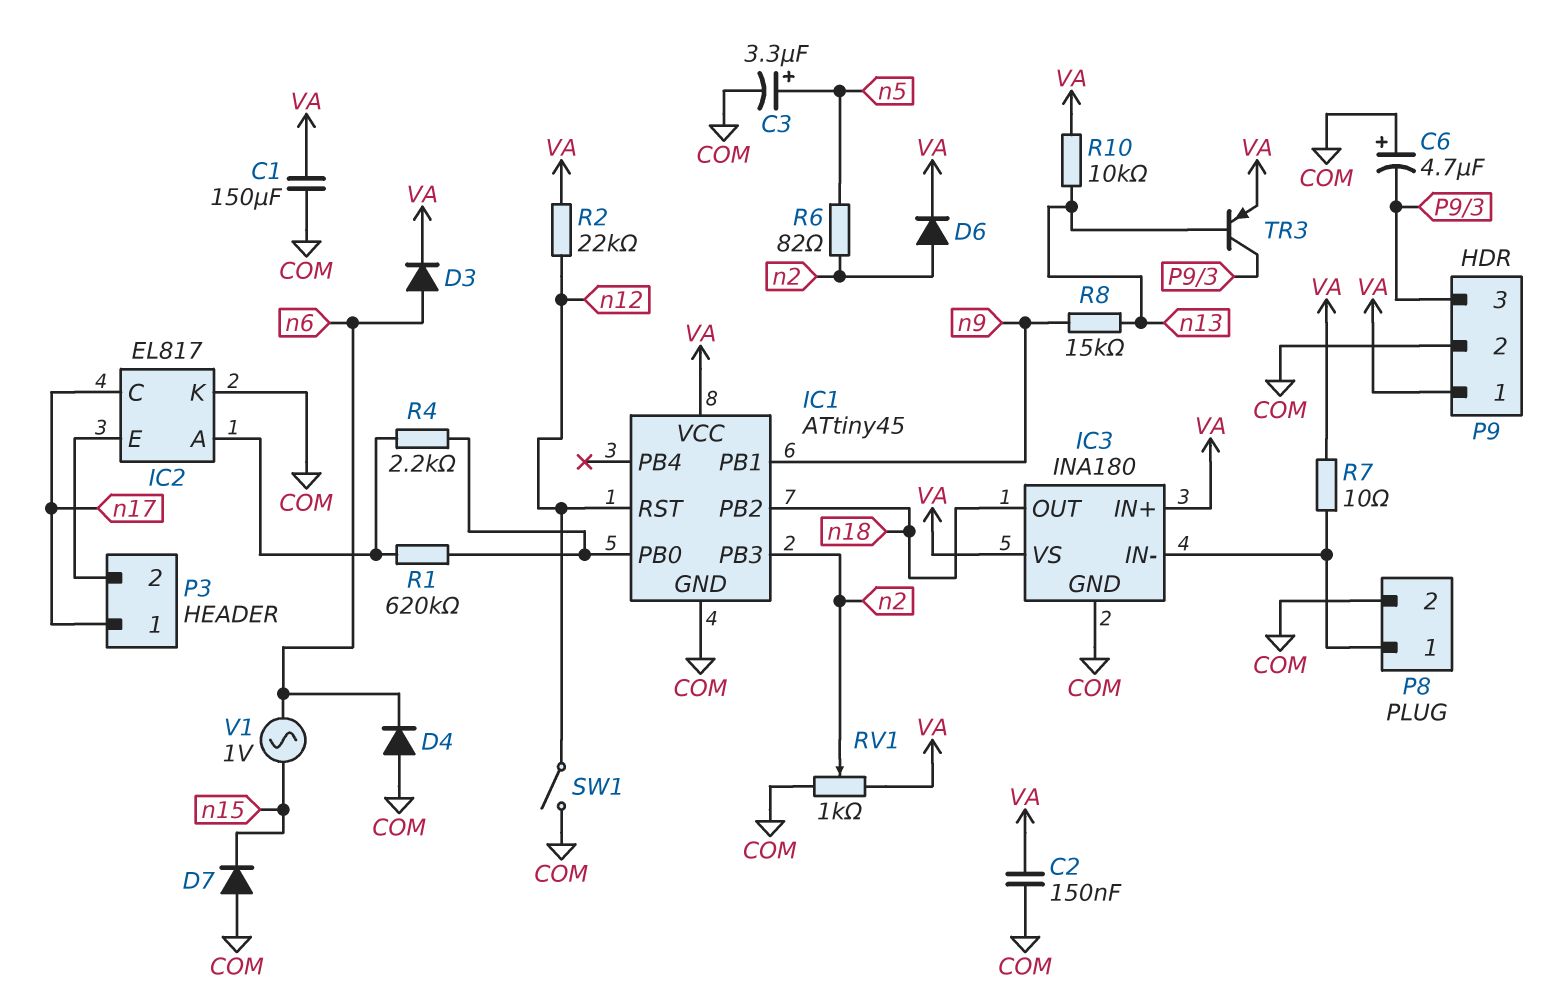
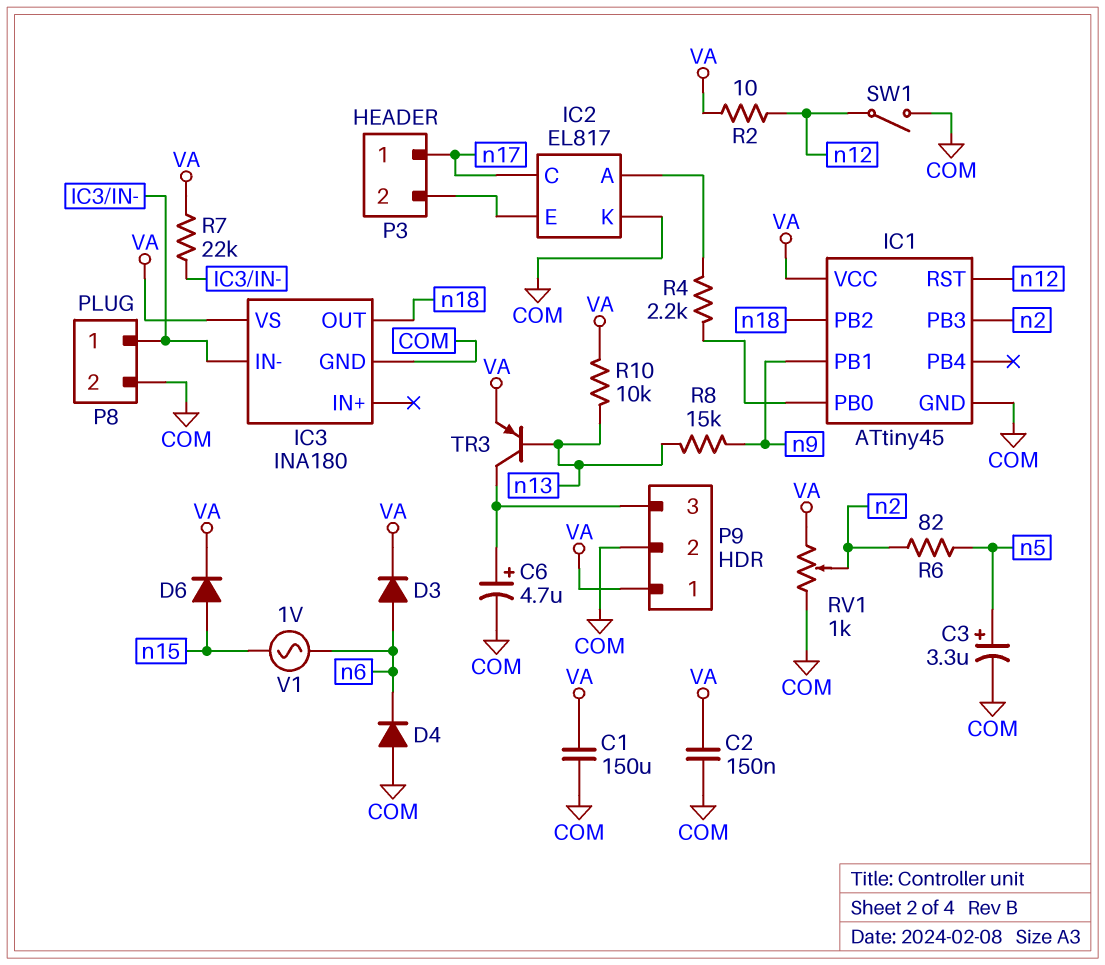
C6: 4.7uF (plus COM, minus P9/3) -> 4.7uF (plus P9/3, minus COM)
D6: diode (A n2, K VA) -> diode (A n15, K VA)
D7: diode (A COM, K n15) -> none
IC3 pin IN+: VA -> none
R1: 620k (IC1/PB0, IC2/A) -> none
R2: 22k (VA, n12) -> 10 (VA, n12)
R7: 10 (IC3/IN-, VA) -> 22k (IC3/IN-, VA)

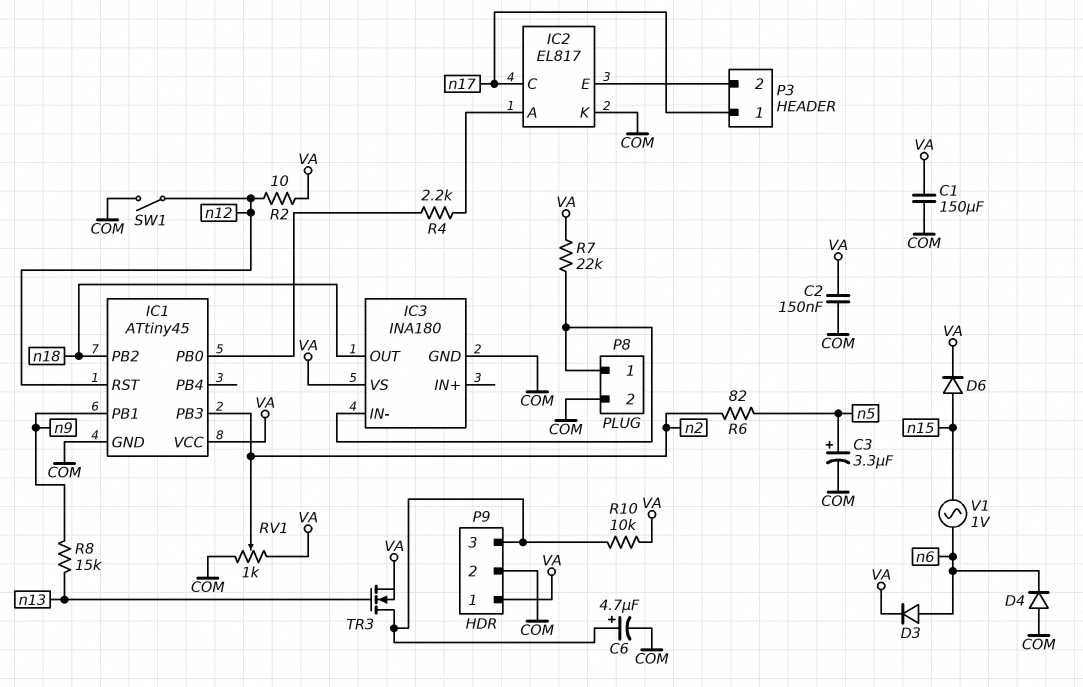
R10: 10k (VA, n13) -> 10k (P9/3, VA)
TR3: PNP (B n13, C P9/3, E VA) -> NMOS (G n13, D P9/3, S VA)

